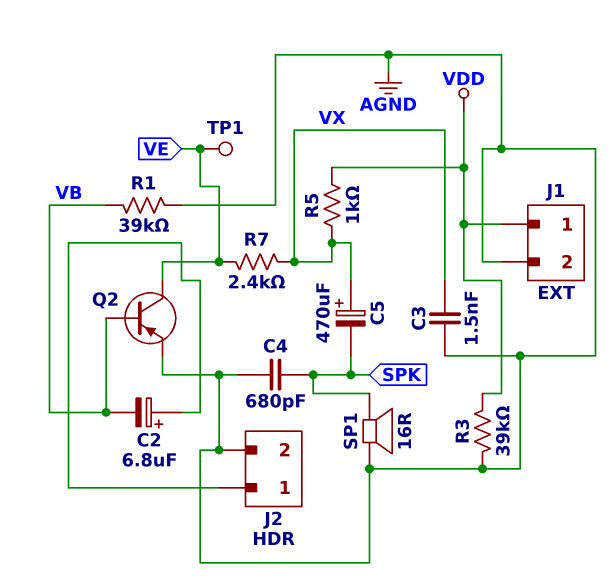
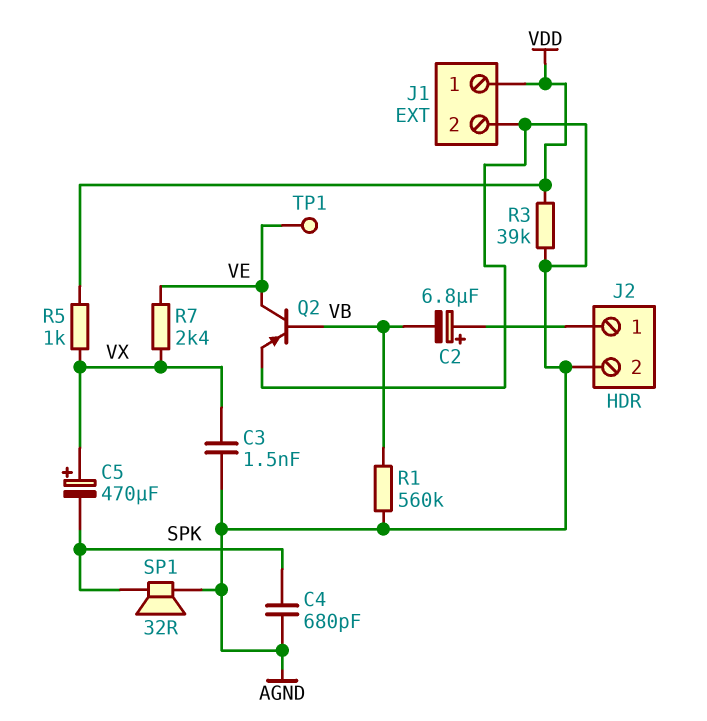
R1: 39k (AGND, VB) -> 560k (AGND, VB)
SP1: speaker 16R (AGND, SPK) -> speaker 32R (AGND, SPK)

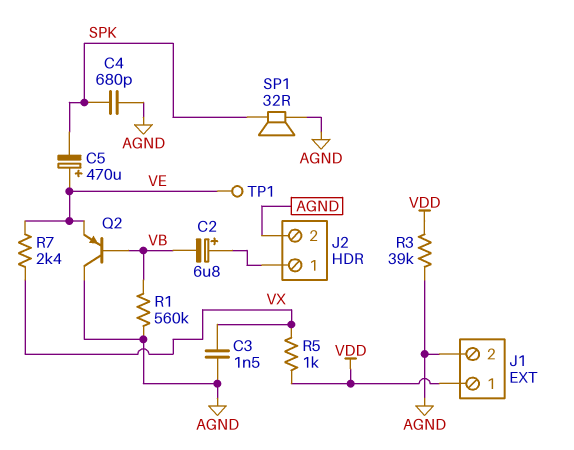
C5: 470uF (plus VX, minus SPK) -> 470uF (plus VE, minus SPK)
Q2: PNP (B VB, C VE, E AGND) -> PNP (B VB, C AGND, E VE)

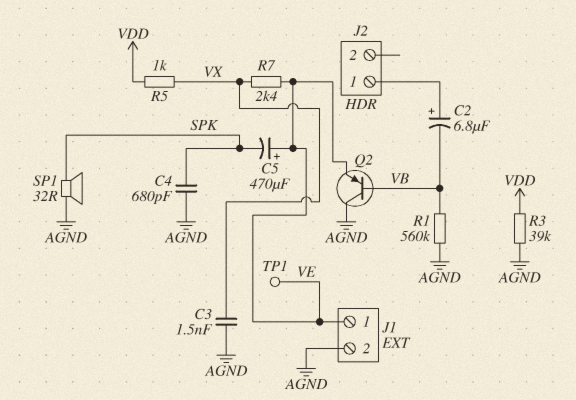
J1 pin 1: VDD -> VE
J2 pin 2: AGND -> none

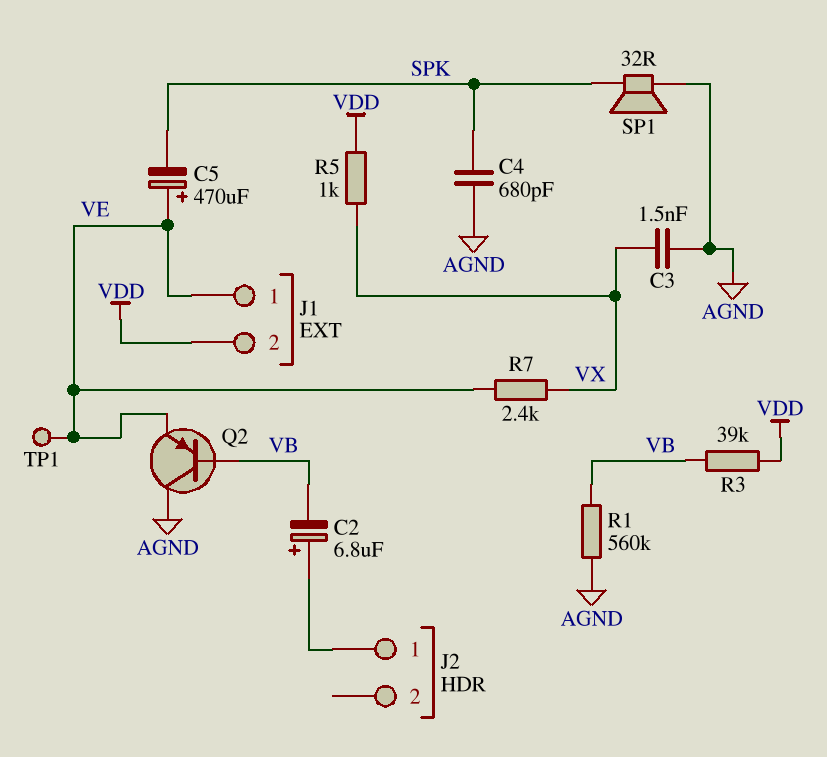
J1 pin 2: AGND -> VDD
R3: 39k (AGND, VDD) -> 39k (VB, VDD)

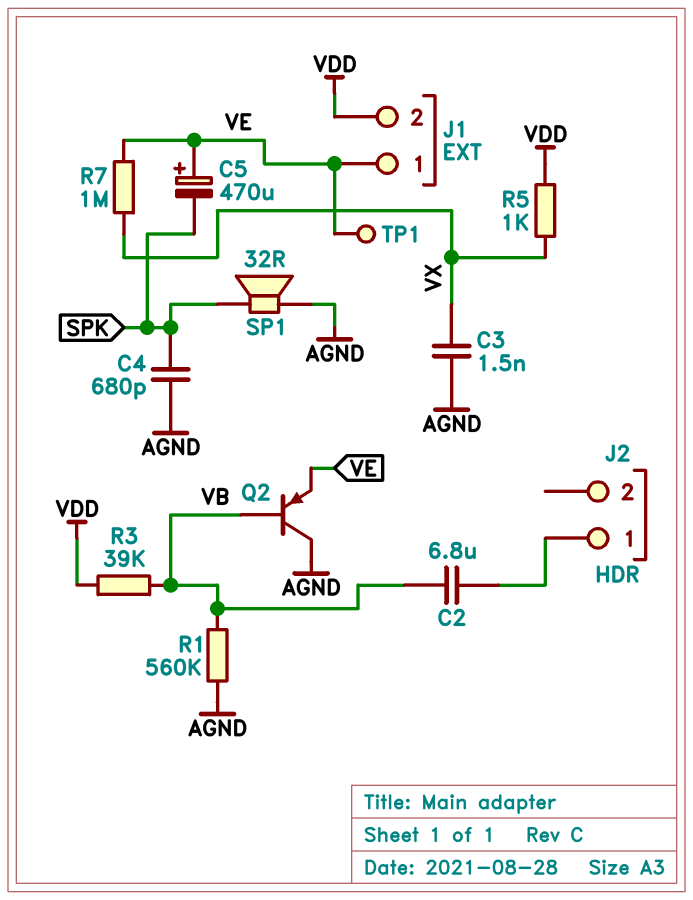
C2: 6.8uF (plus J2/1, minus VB) -> 6.8uF (J2/1, VB)
R7: 2.4k (VE, VX) -> 1M (VE, VX)

